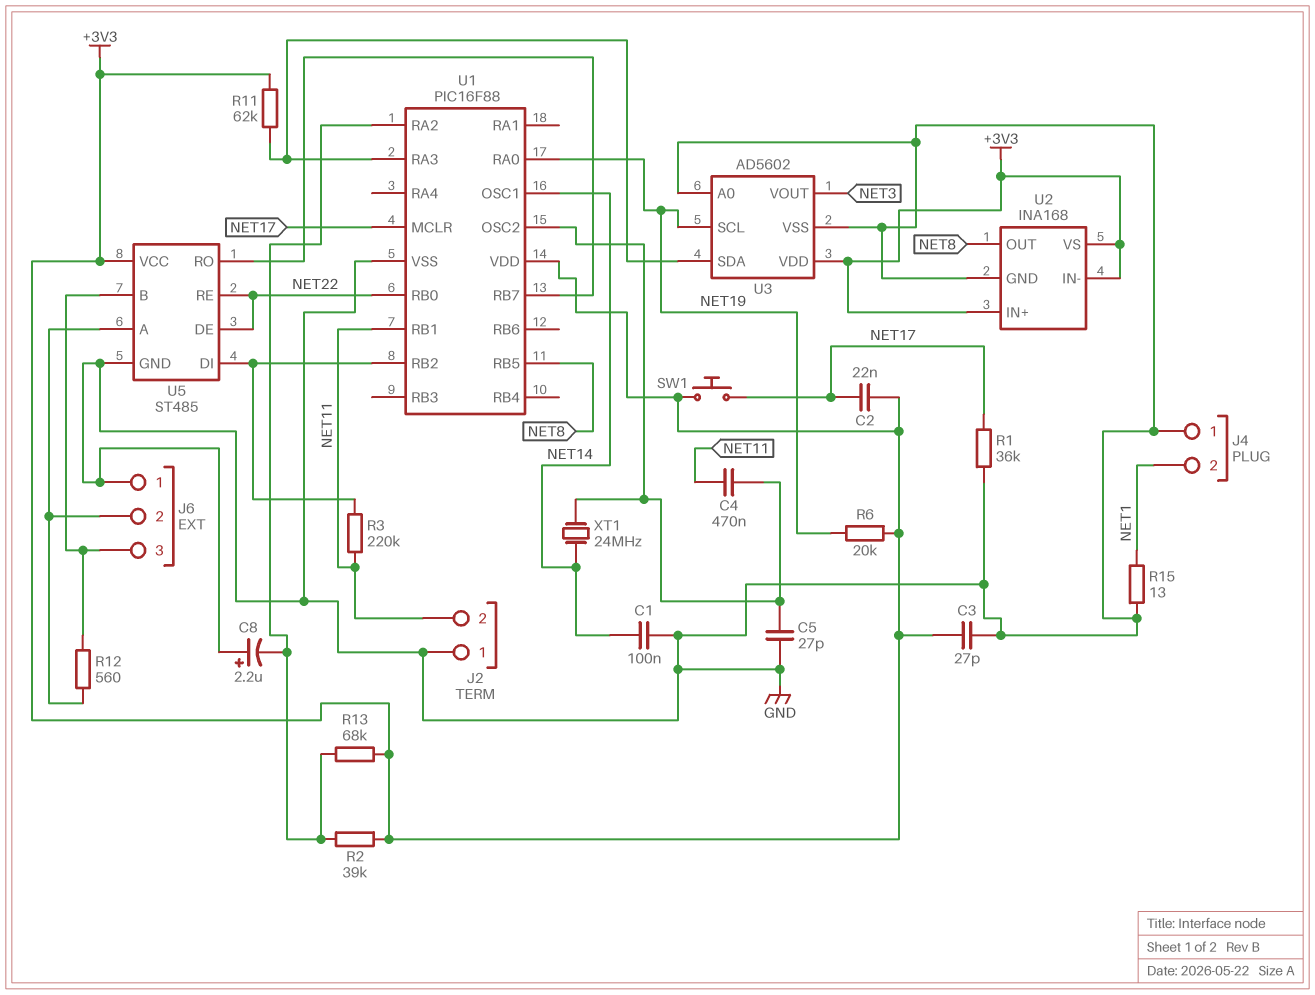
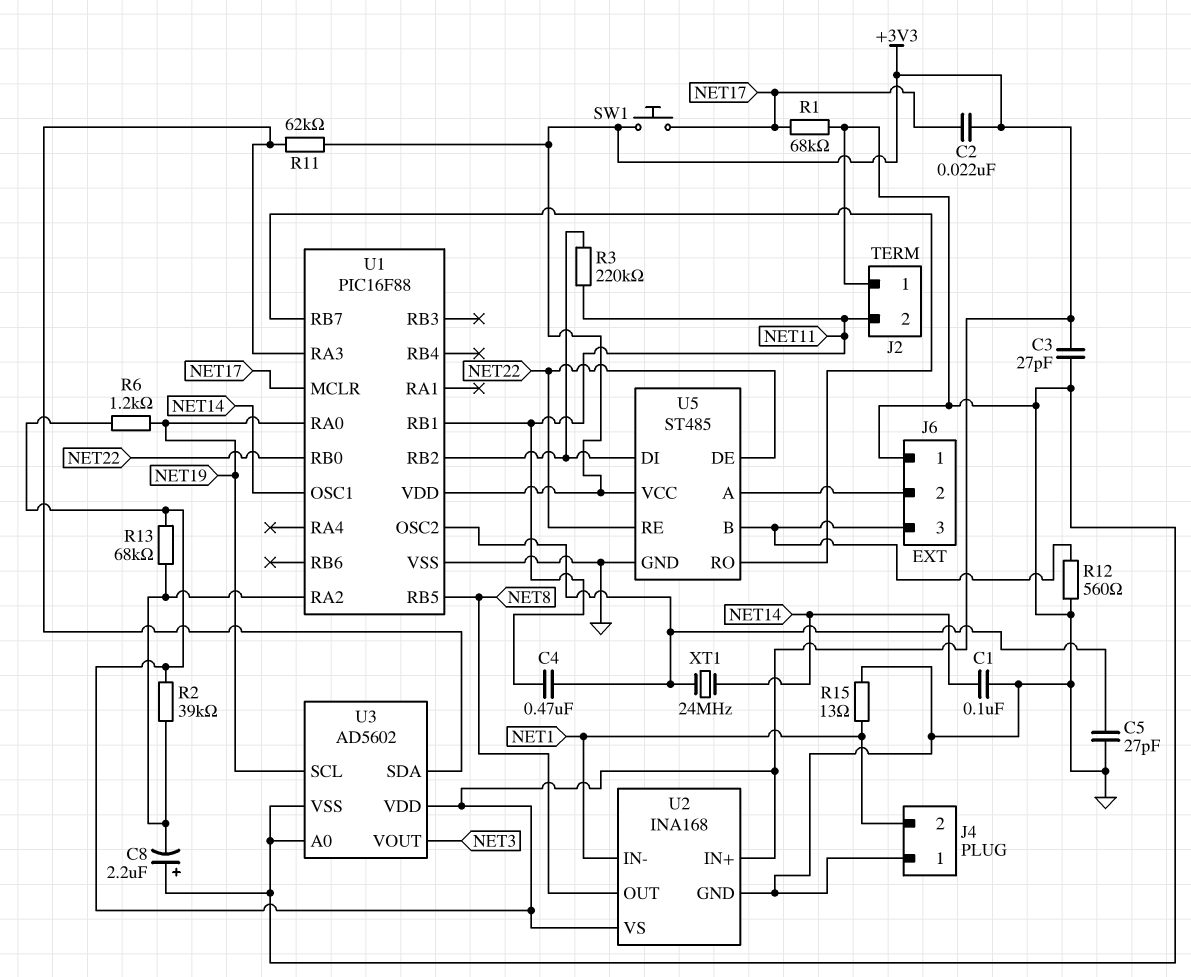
R1: 36k (GND, NET17) -> 68k (GND, NET17)
R6: 20k (+3V3, NET19) -> 1.2k (+3V3, NET19)
R12: 560 (J6/2, J6/3) -> 560 (GND, J6/3)
U2 pin IN-: +3V3 -> NET1

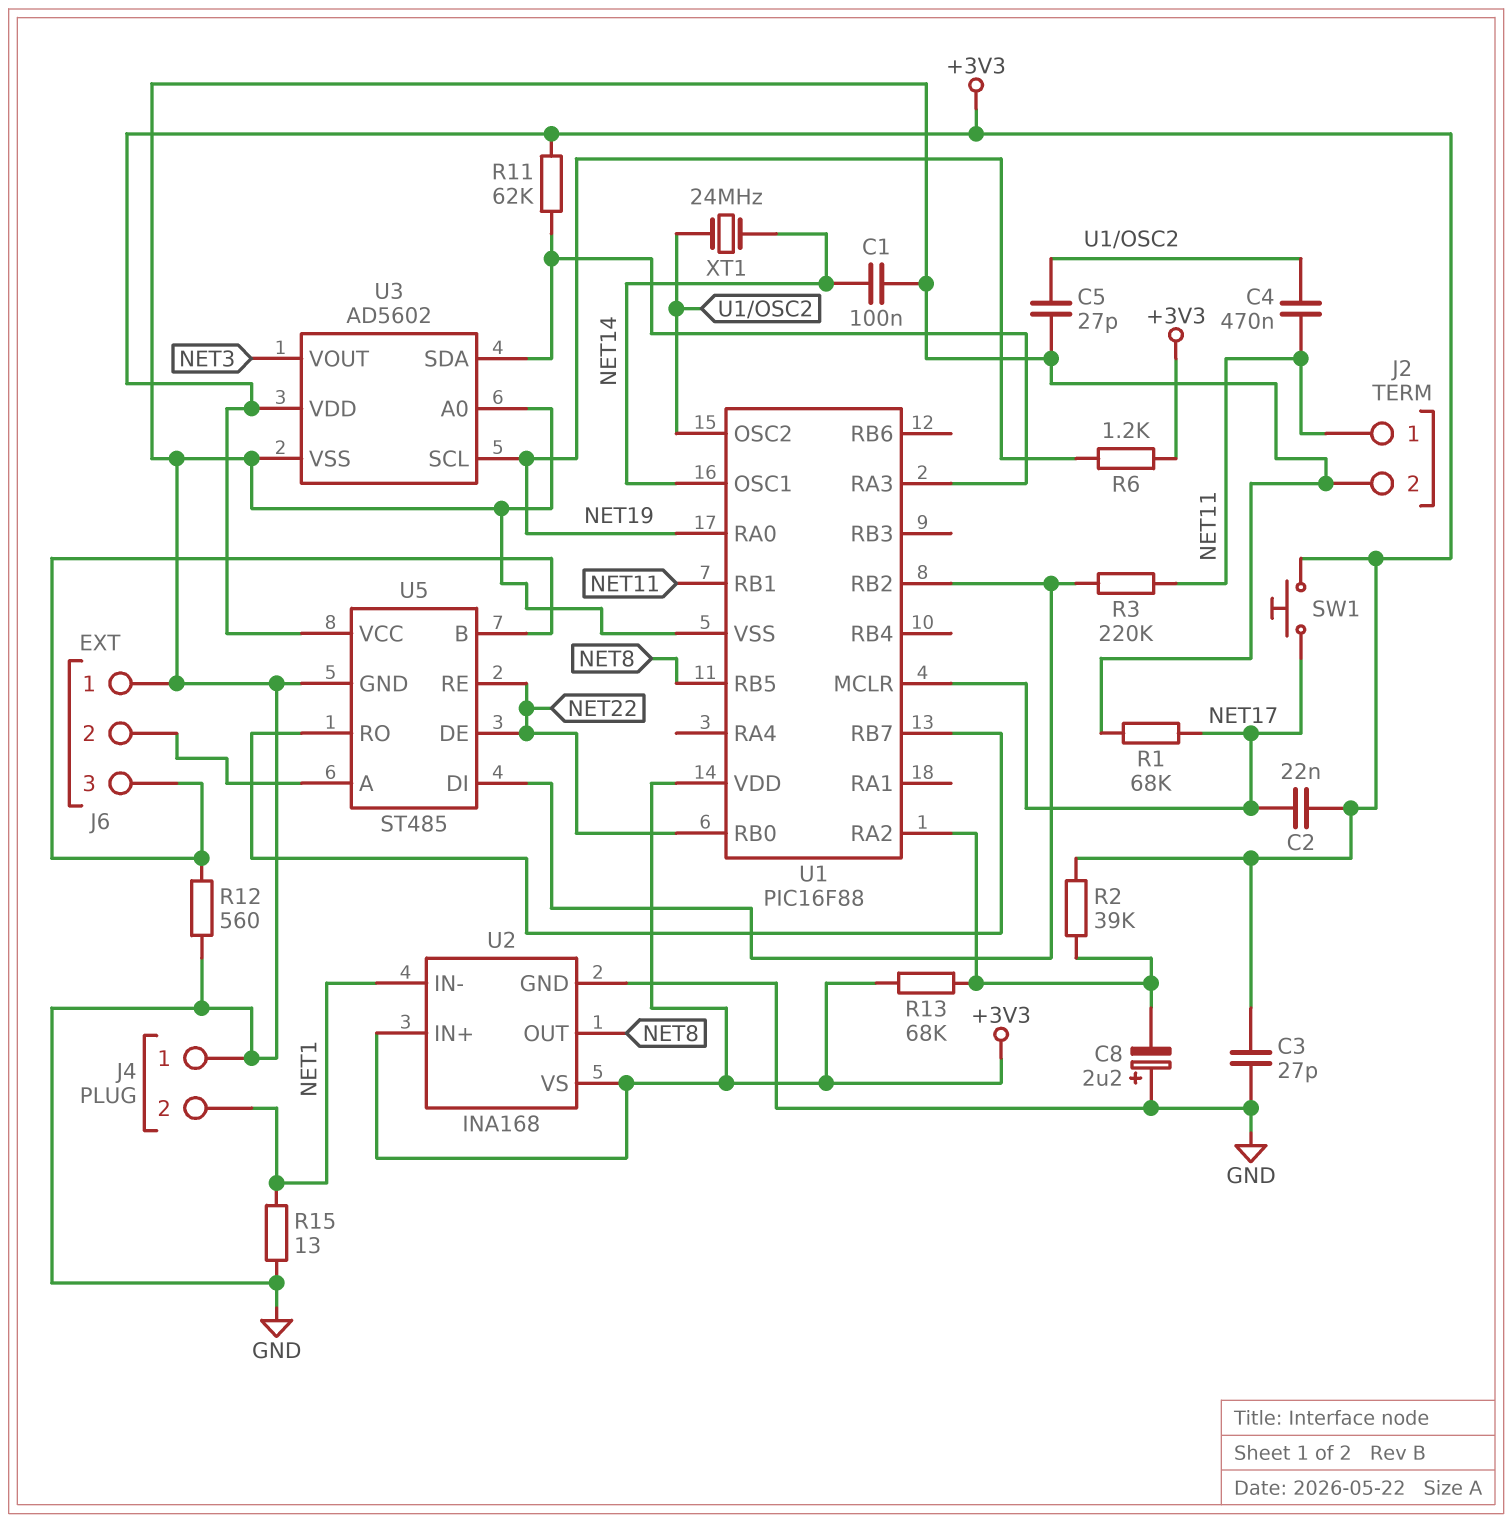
J2 pin 1: GND -> NET11
J2 pin 2: NET11 -> GND

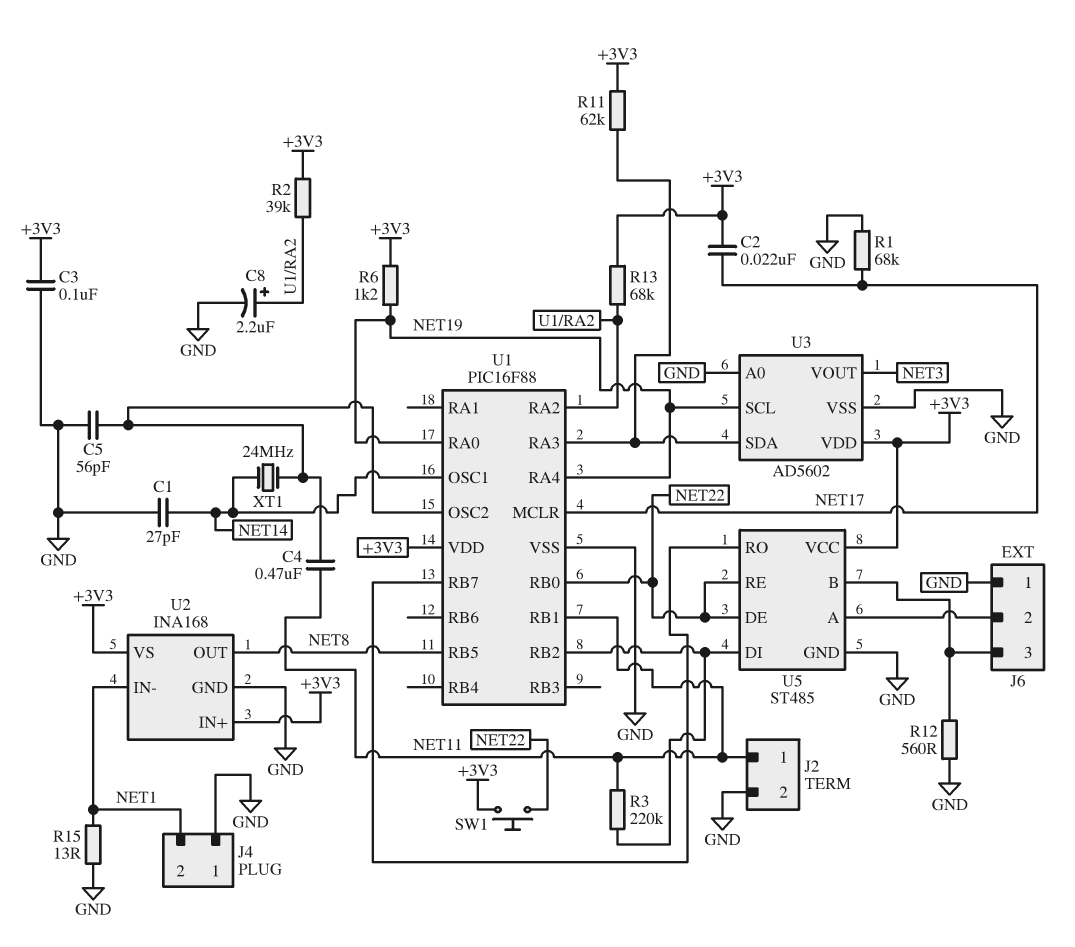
C1: 100nF (GND, NET14) -> 27pF (GND, NET14)
C3: 27pF (+3V3, GND) -> 100nF (+3V3, GND)
C5: 27pF (GND, U1/OSC2) -> 56pF (GND, U1/OSC2)
C8: 2.2uF (plus GND, minus U1/RA2) -> 2.2uF (plus U1/RA2, minus GND)
SW1: button (+3V3, NET17) -> button (+3V3, NET22)
U1 pin RA4: none -> NET19

